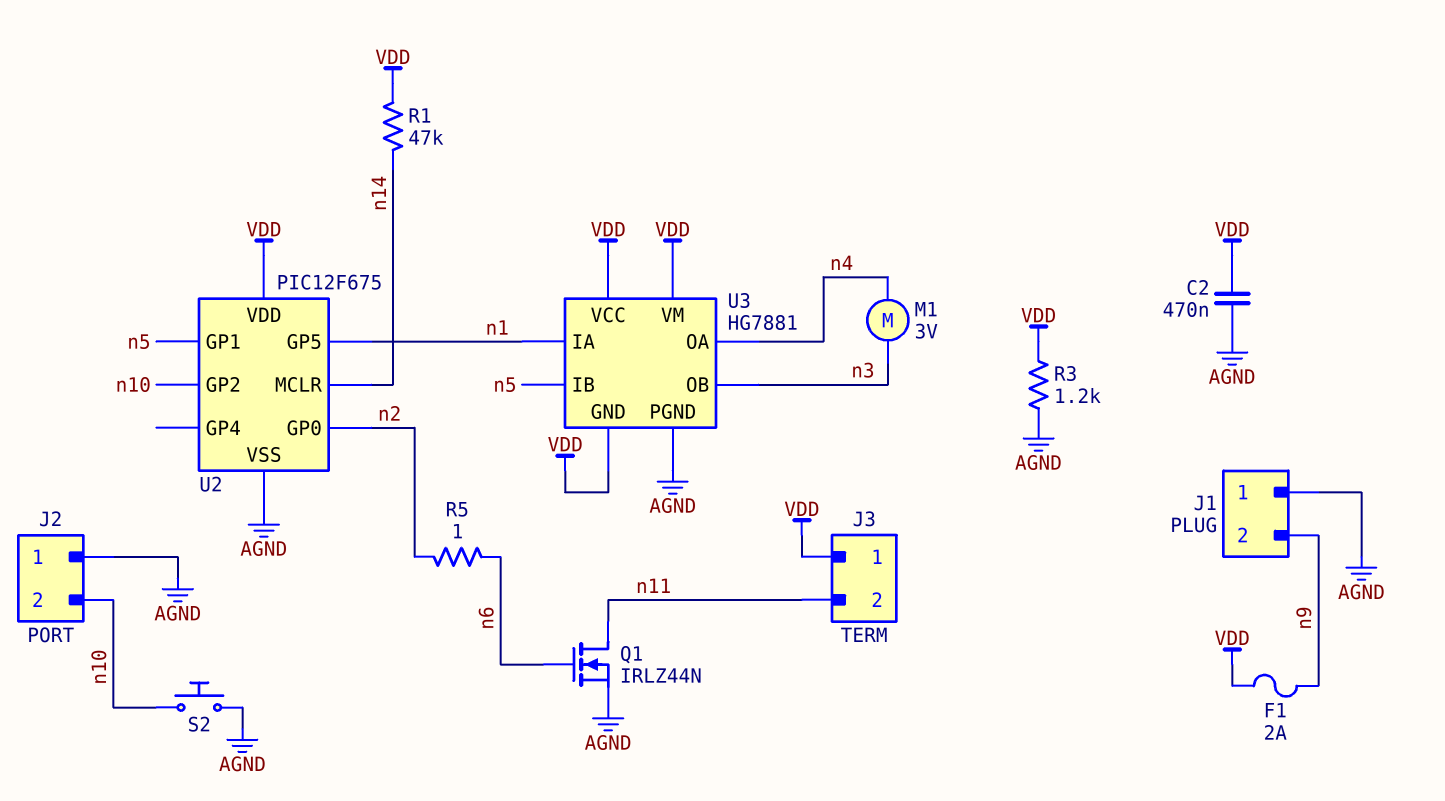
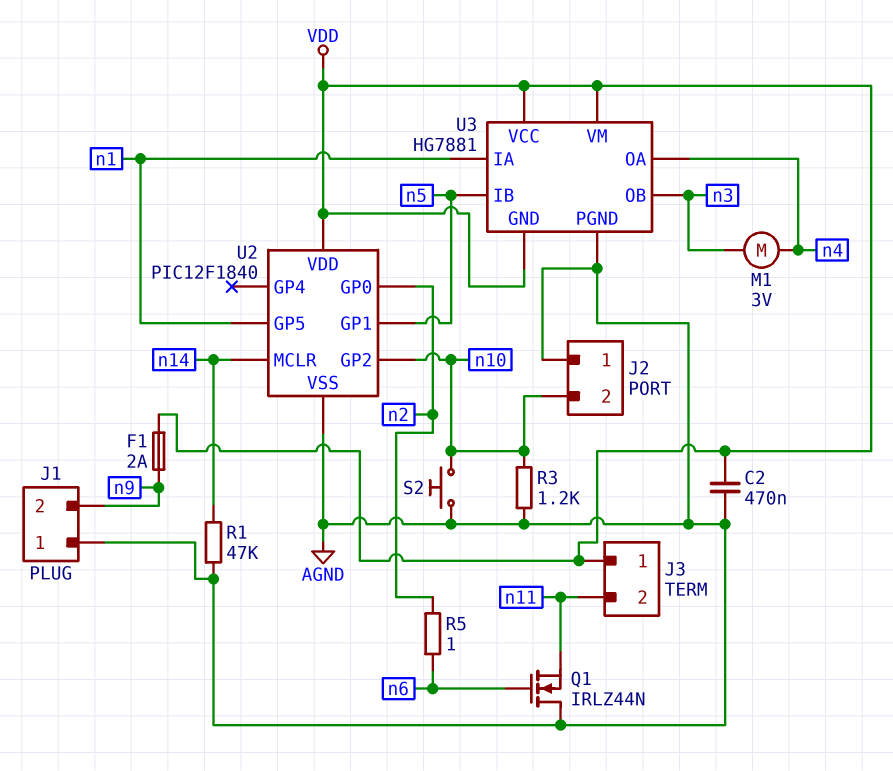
Q1: NMOS IRLZ44N (G n6, D n11, S AGND) -> NMOS IRLZ44N (G n6, D AGND, S n11)
R1: 47k (VDD, n14) -> 47k (AGND, n14)
R3: 1.2k (AGND, VDD) -> 1.2k (AGND, n10)
U2: PIC12F675 -> PIC12F1840

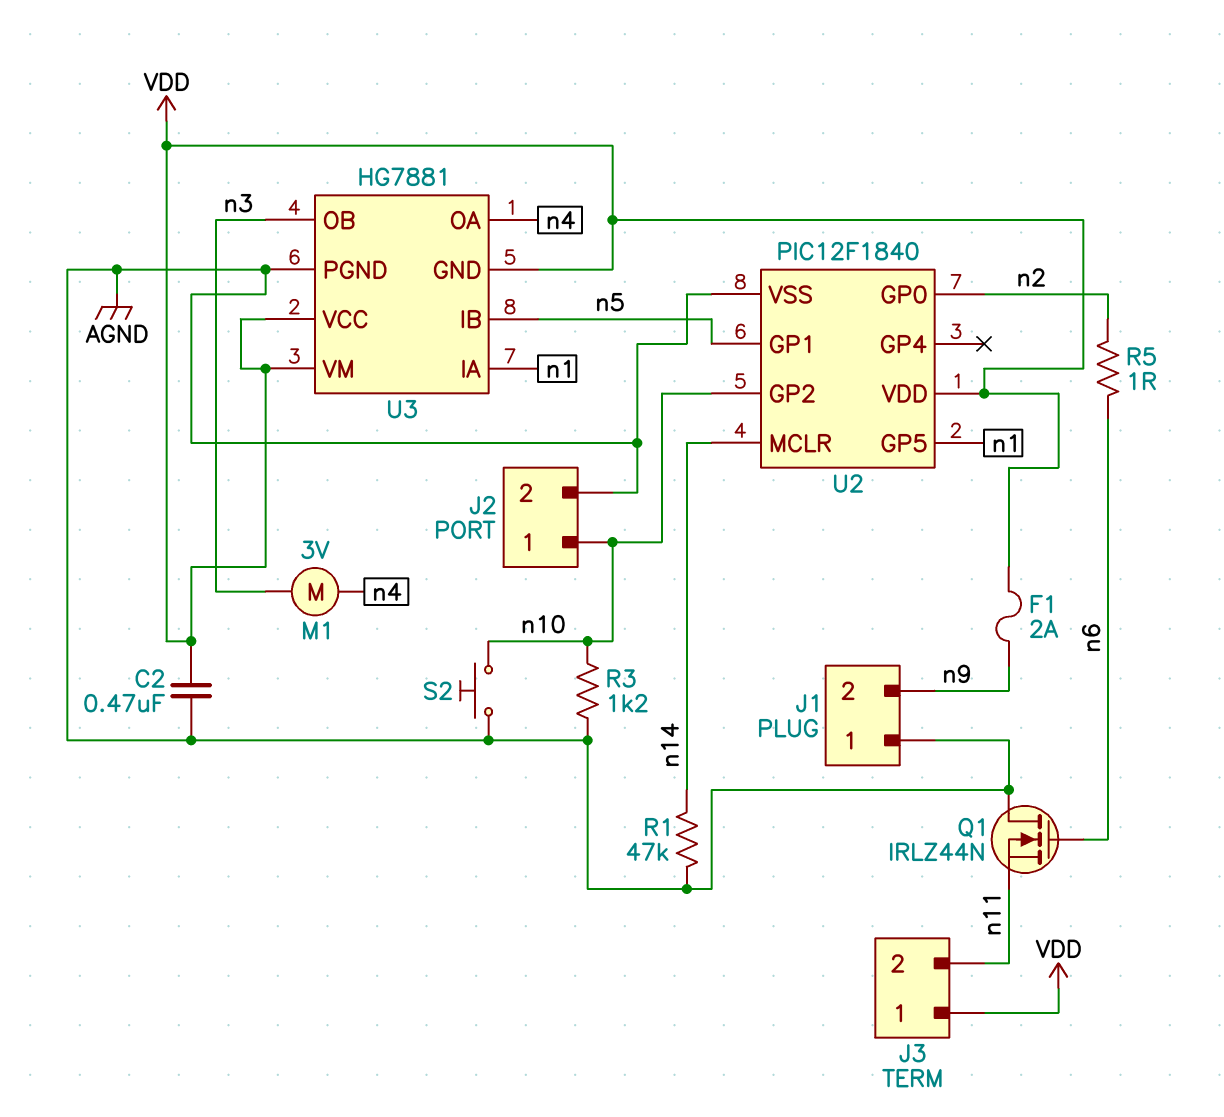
J2 pin 1: AGND -> n10
J2 pin 2: n10 -> AGND

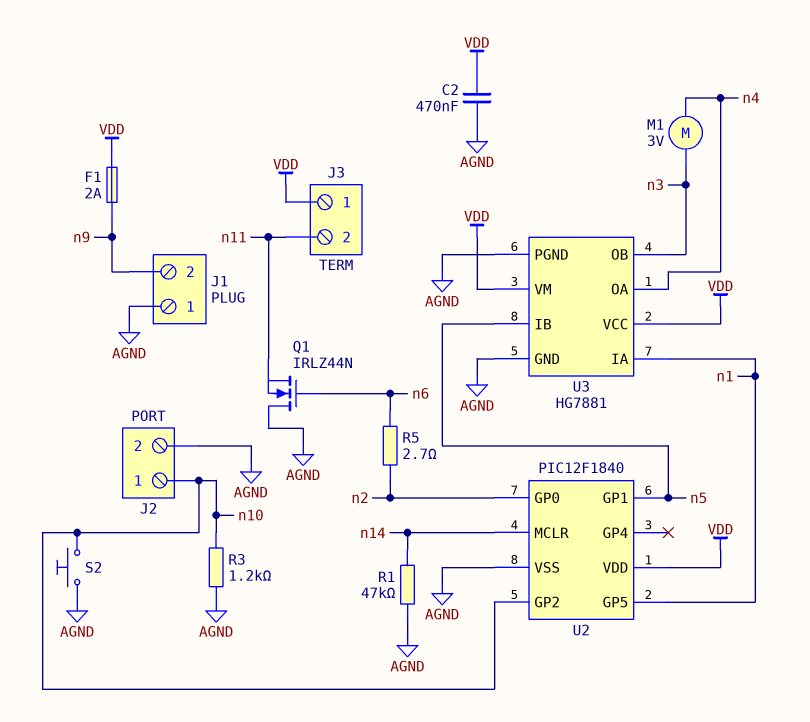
R5: 1 (n2, n6) -> 2.7 (n2, n6)
U3 pin GND: VDD -> AGND

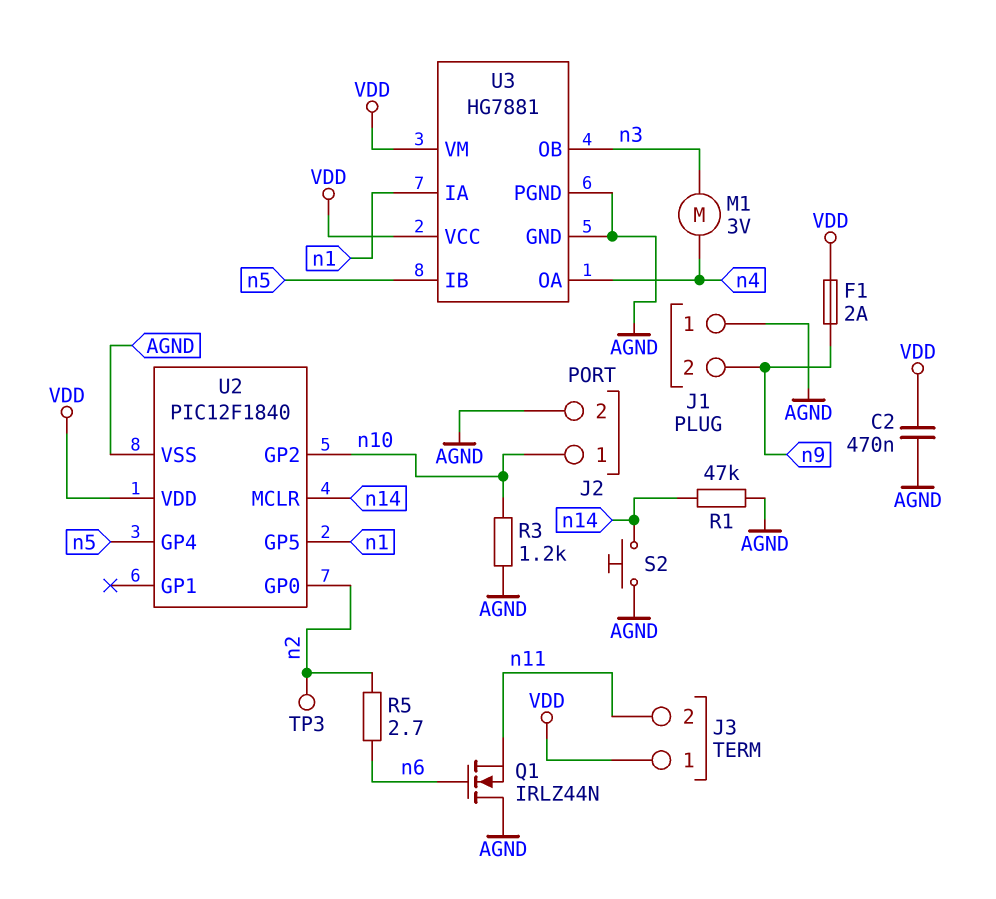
S2: button (AGND, n10) -> button (AGND, n14)
TP3: none -> test point (n2)
U2 pin GP1: n5 -> none
U2 pin GP4: none -> n5

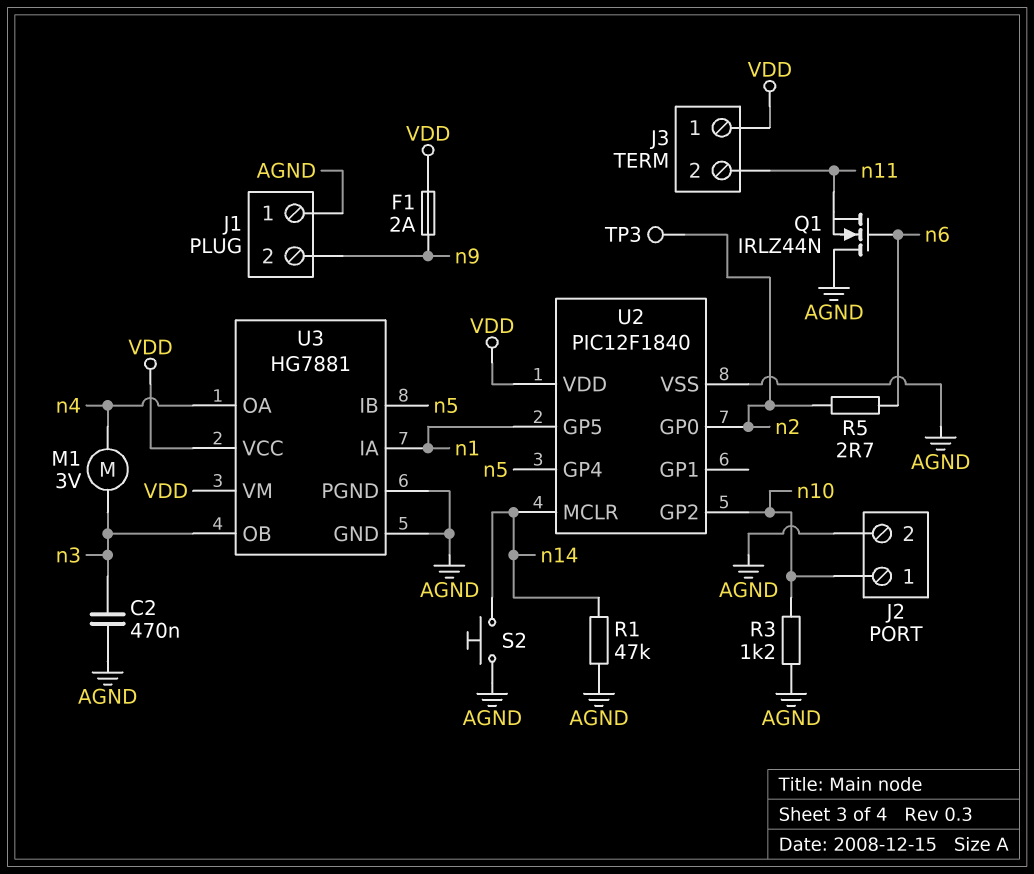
C2: 470nF (AGND, VDD) -> 470nF (AGND, n3)

